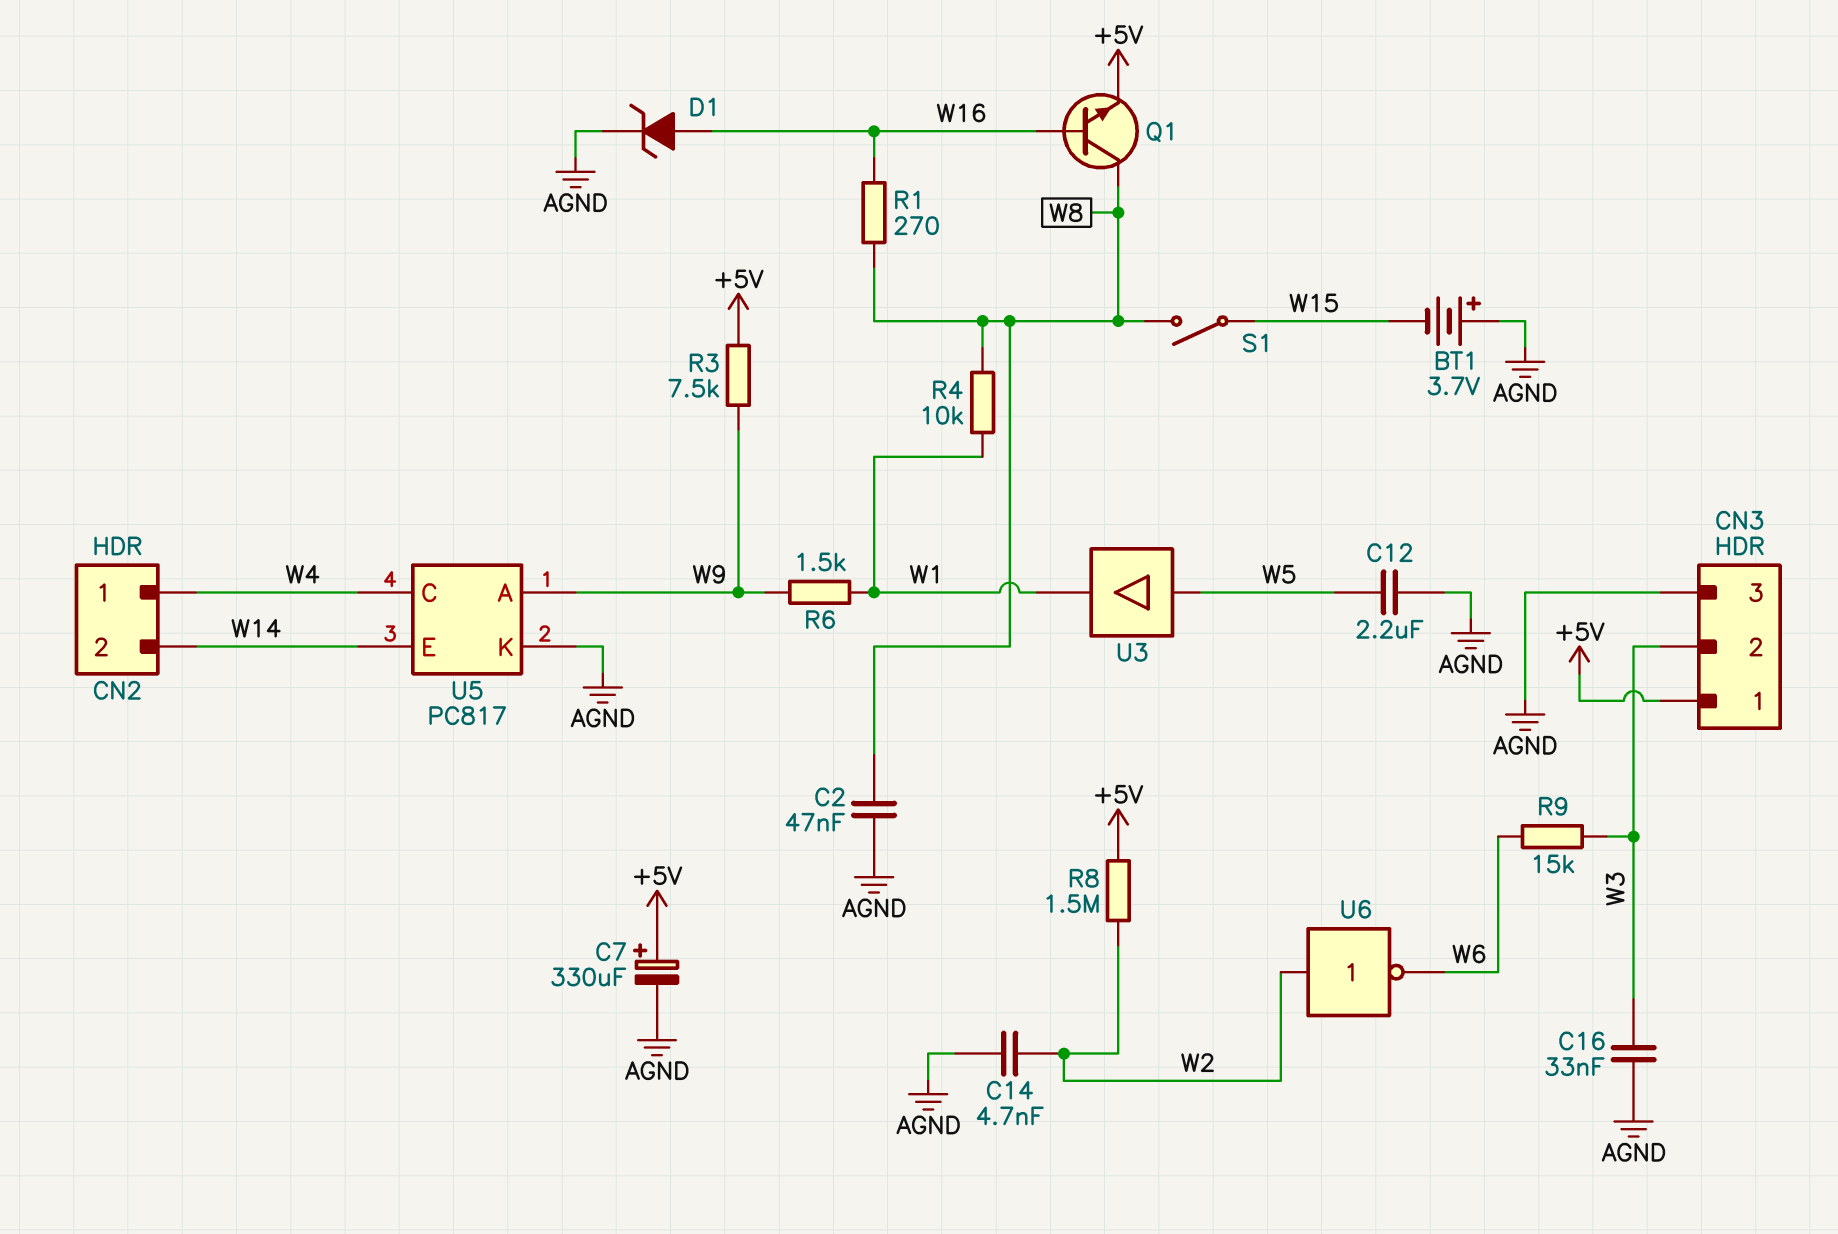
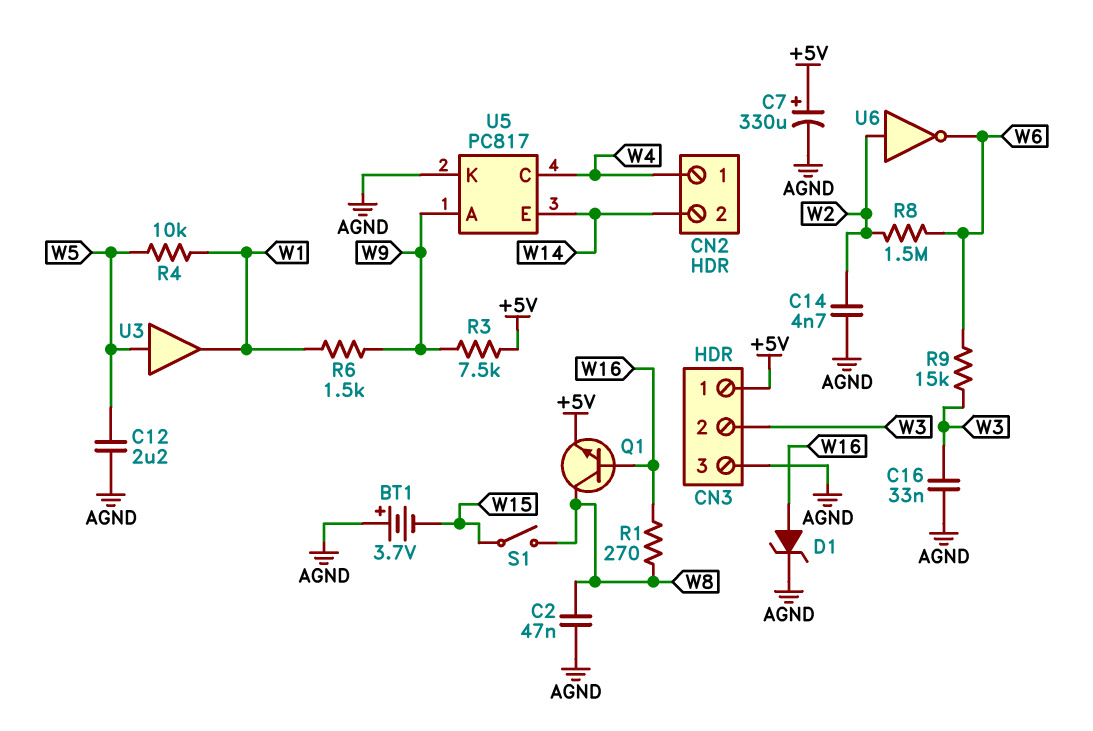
R4: 10k (W1, W8) -> 10k (W1, W5)
R8: 1.5M (+5V, W2) -> 1.5M (W2, W6)

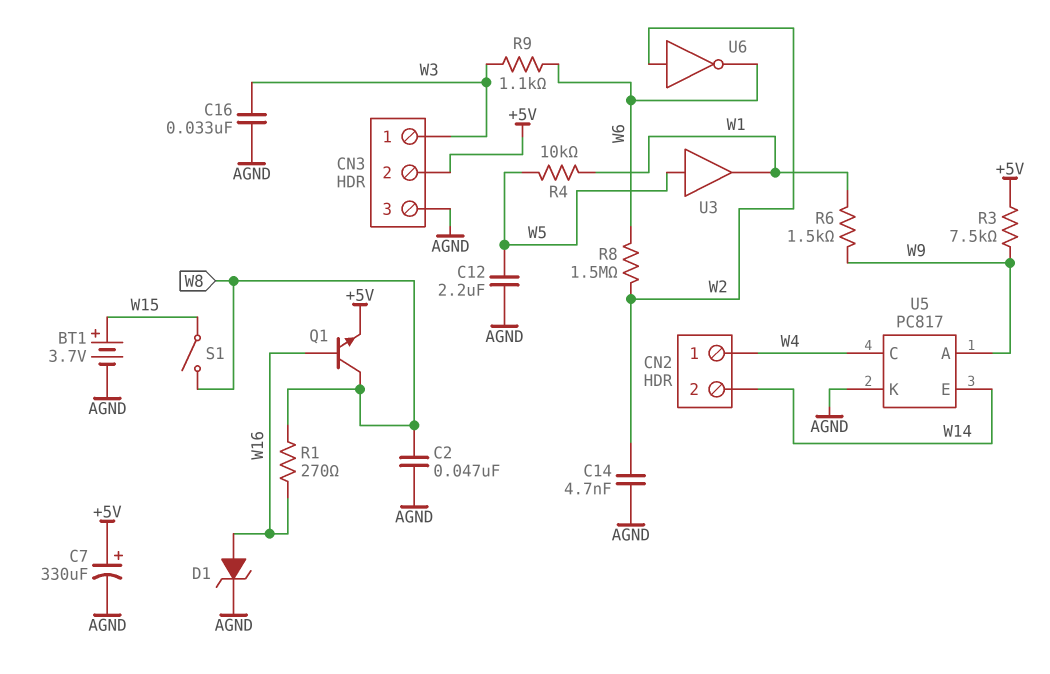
BT1: 3.7V (plus AGND, minus W15) -> 3.7V (plus W15, minus AGND)
CN3 pin 1: +5V -> W3
CN3 pin 2: W3 -> +5V
R9: 15k (W3, W6) -> 1.1k (W3, W6)

